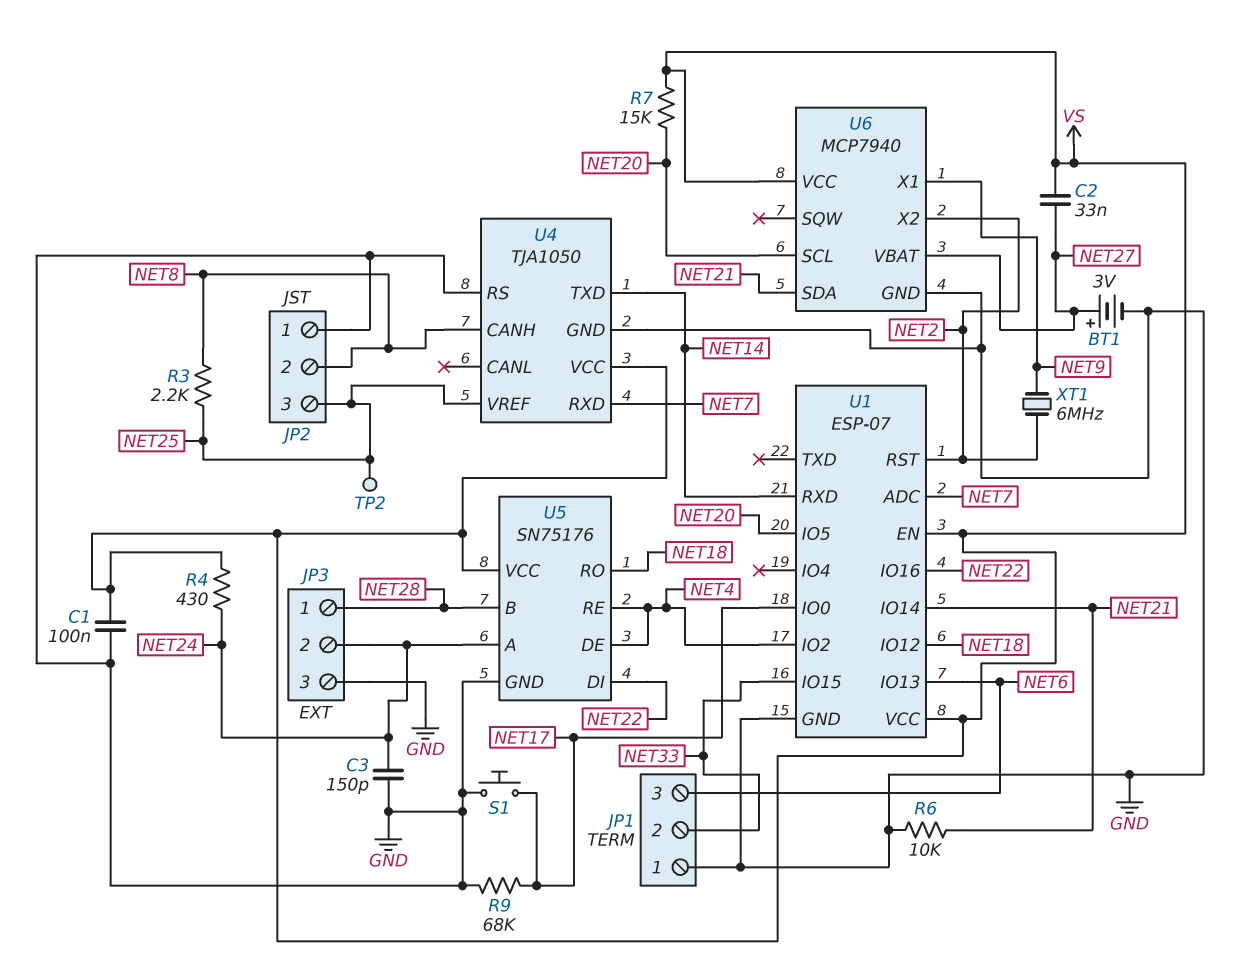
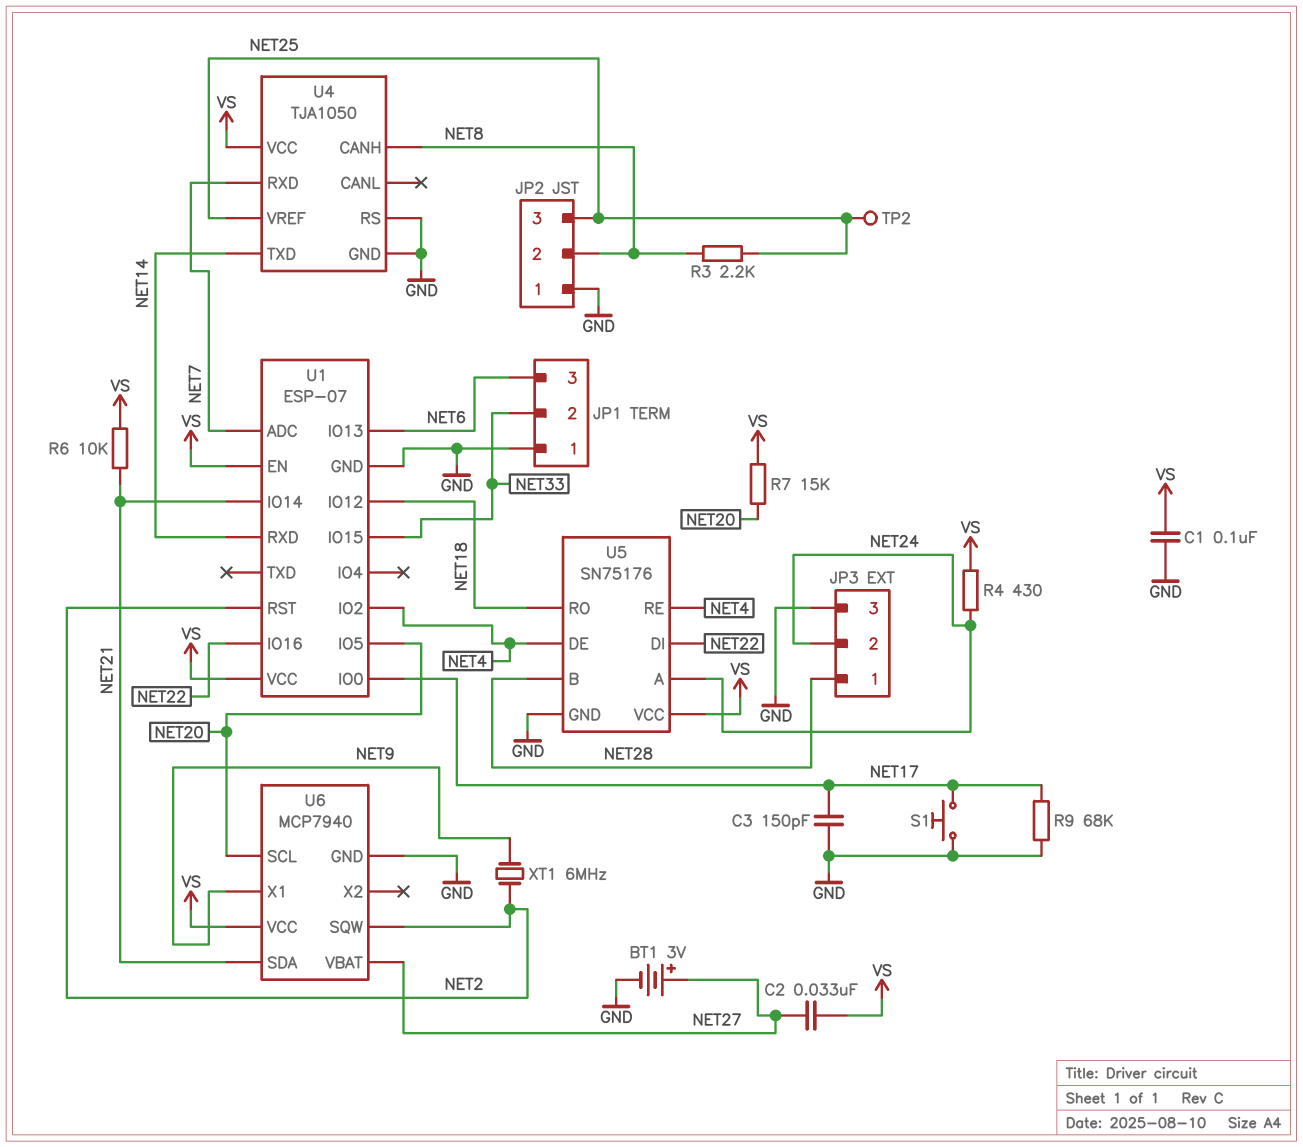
C3: 150pF (GND, NET24) -> 150pF (GND, NET17)
R6: 10k (GND, NET21) -> 10k (NET21, VS)
U6 pin SQW: none -> NET2
U6 pin X2: NET2 -> none

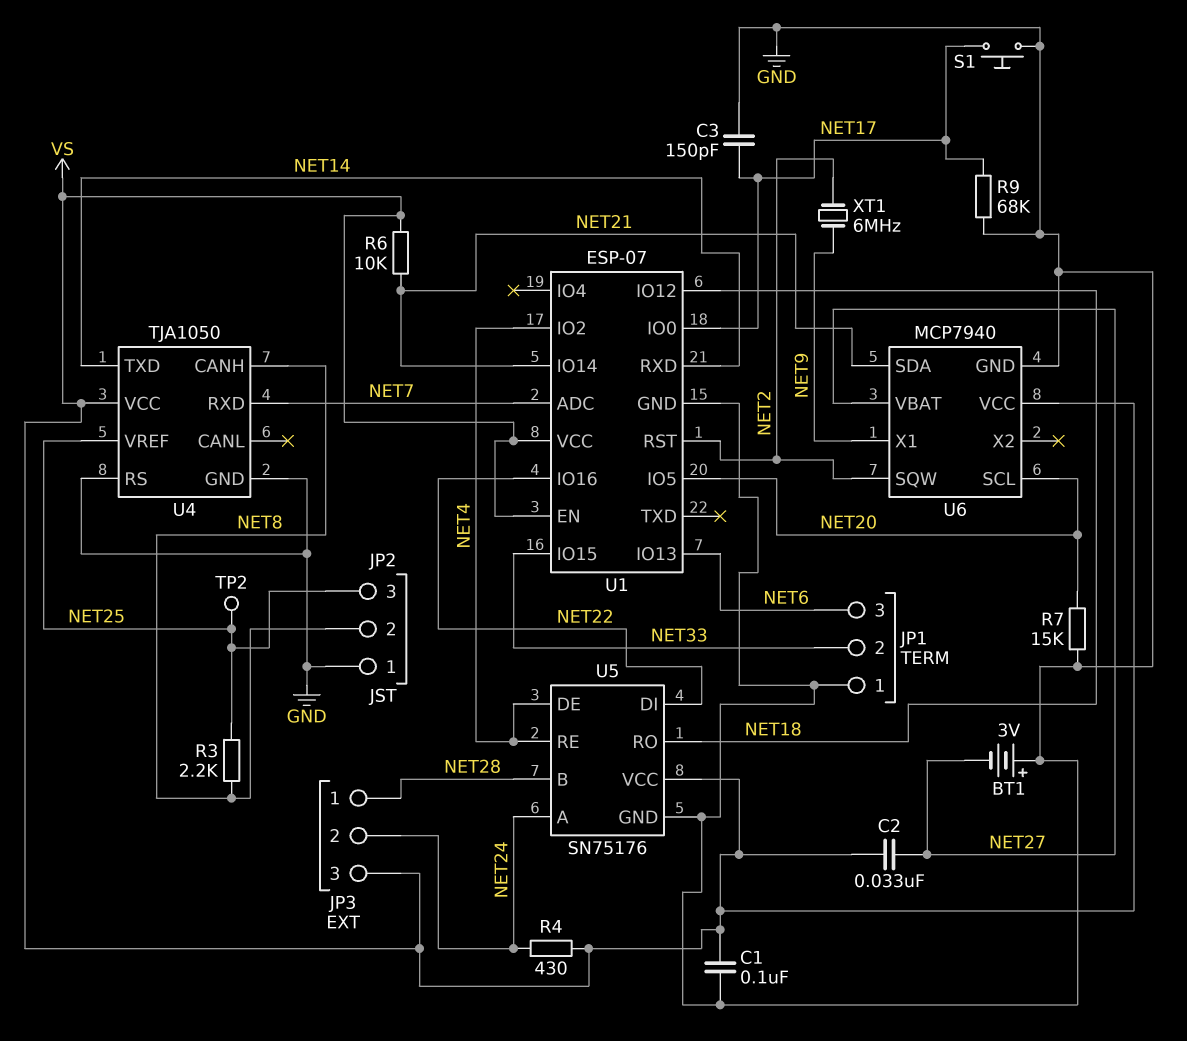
BT1: 3V (plus NET27, minus GND) -> 3V (plus GND, minus NET27)
JP3 pin 3: GND -> VS
R7: 15k (NET20, VS) -> 15k (GND, NET20)

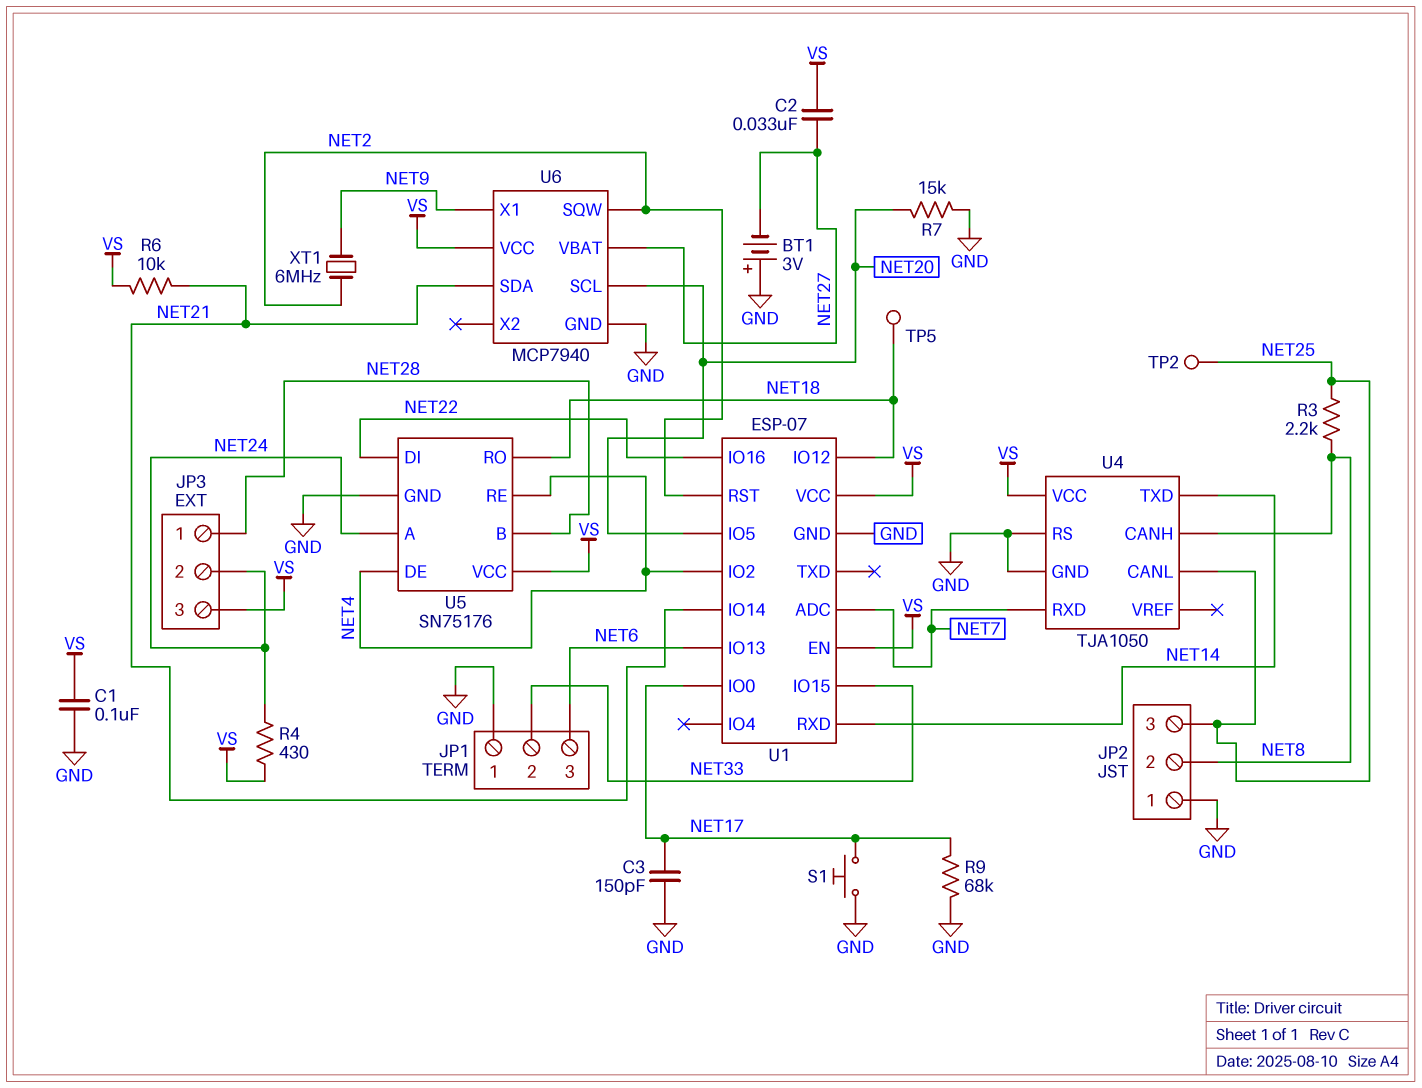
TP5: none -> test point (NET18)
U4 pin CANL: none -> NET25
U4 pin VREF: NET25 -> none

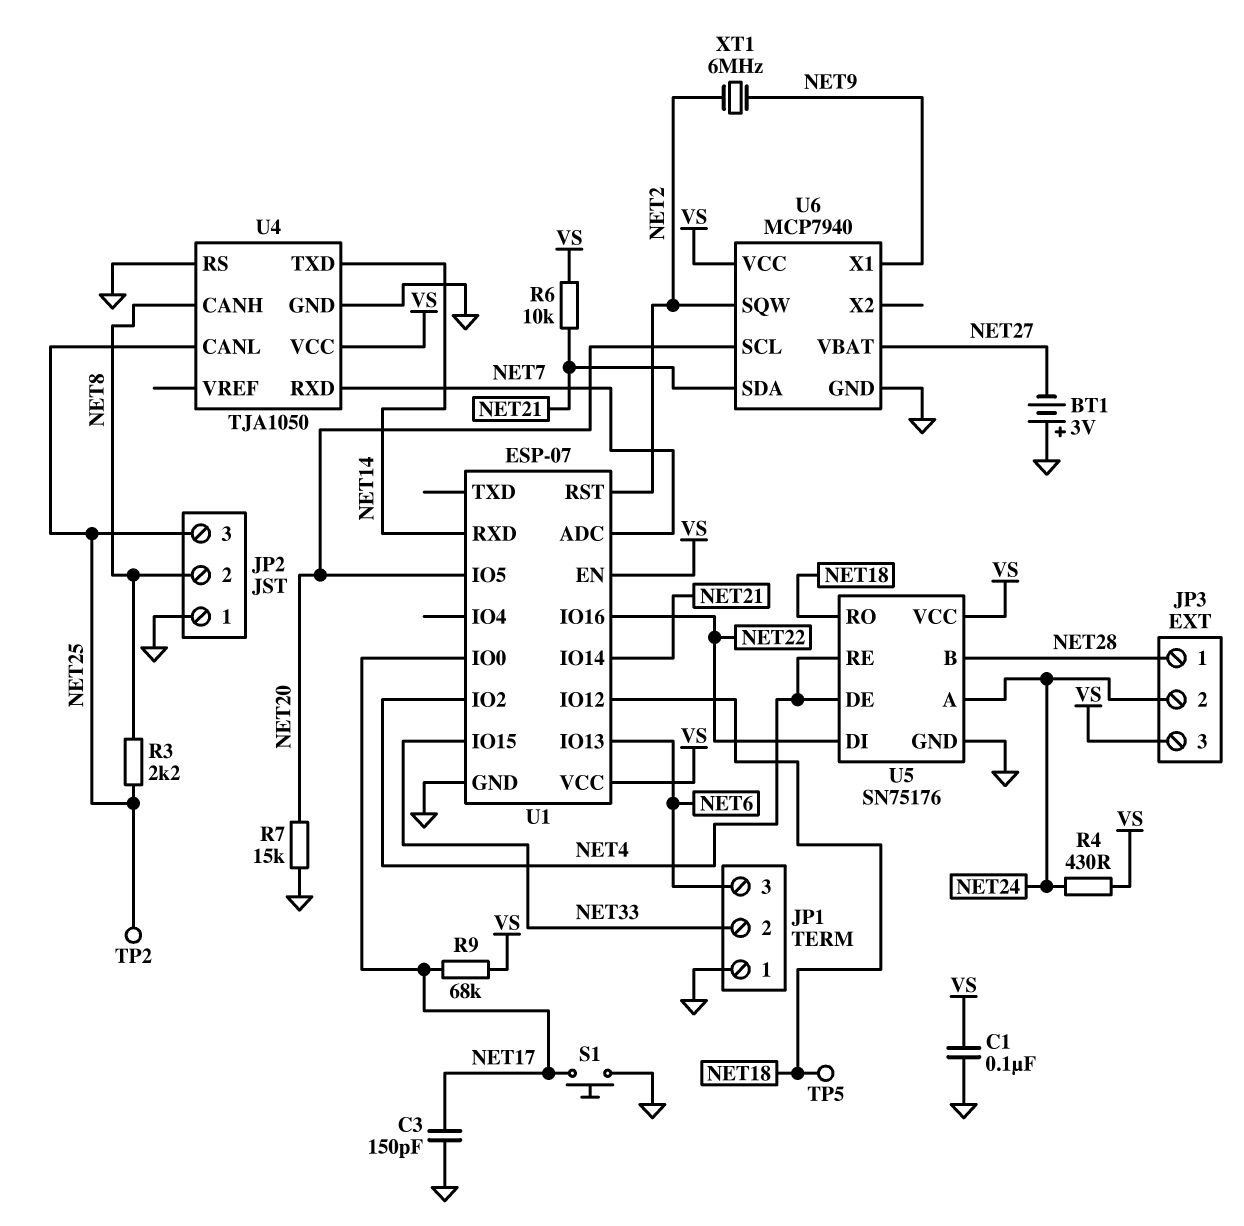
C2: 33nF (NET27, VS) -> none
R9: 68k (GND, NET17) -> 68k (NET17, VS)

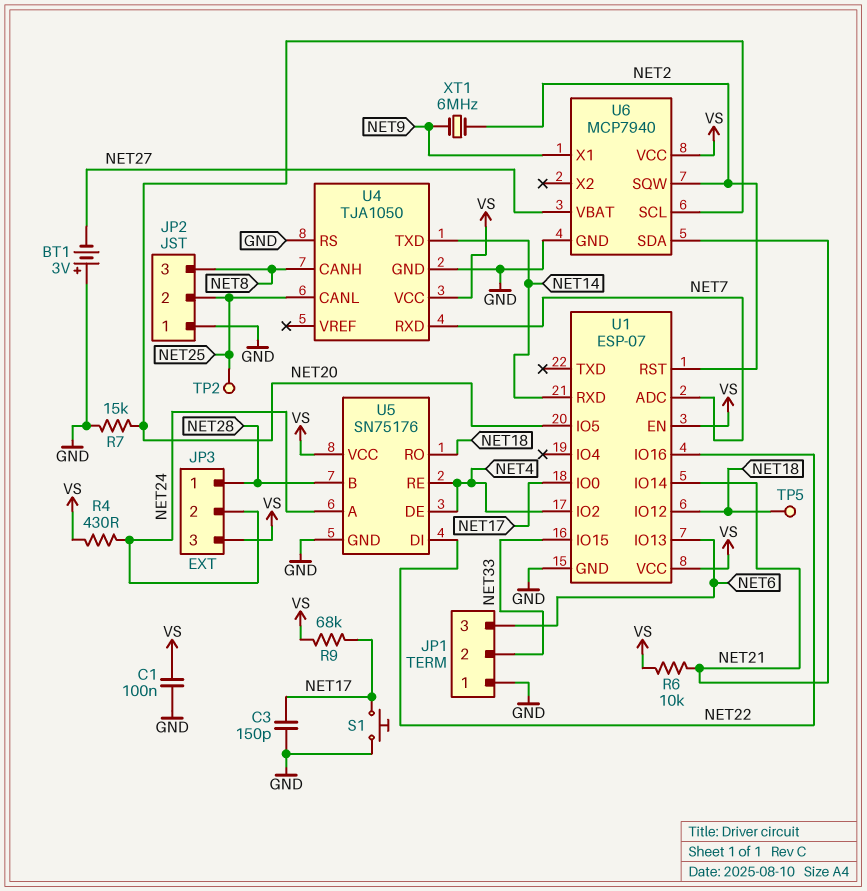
JP2 pin 2: NET8 -> NET25
JP2 pin 3: NET25 -> NET8
R3: 2.2k (NET8, NET25) -> none

